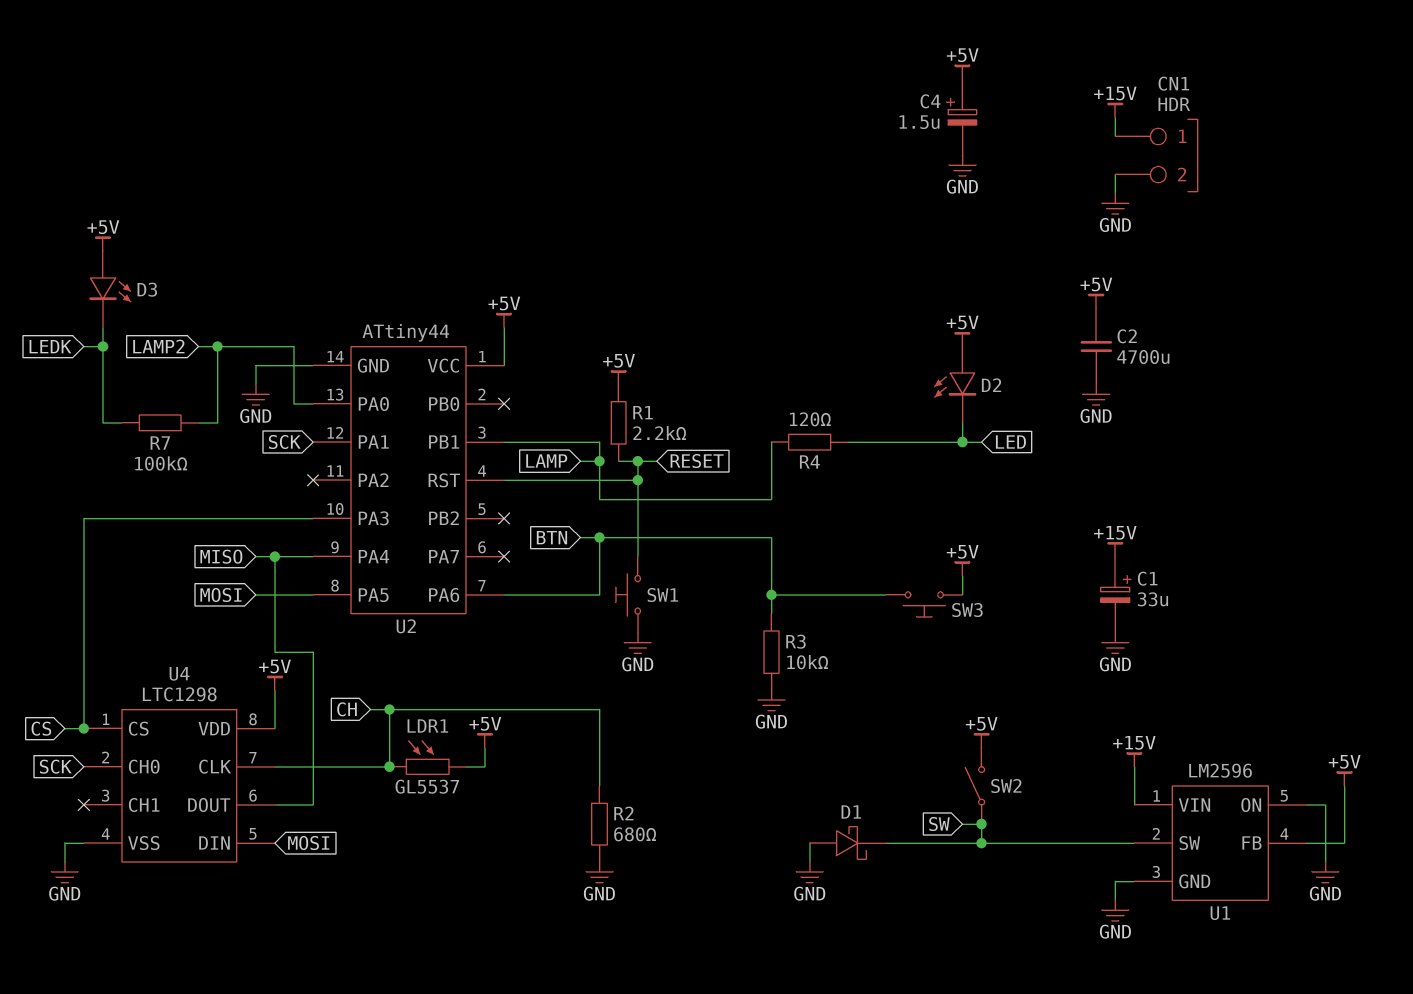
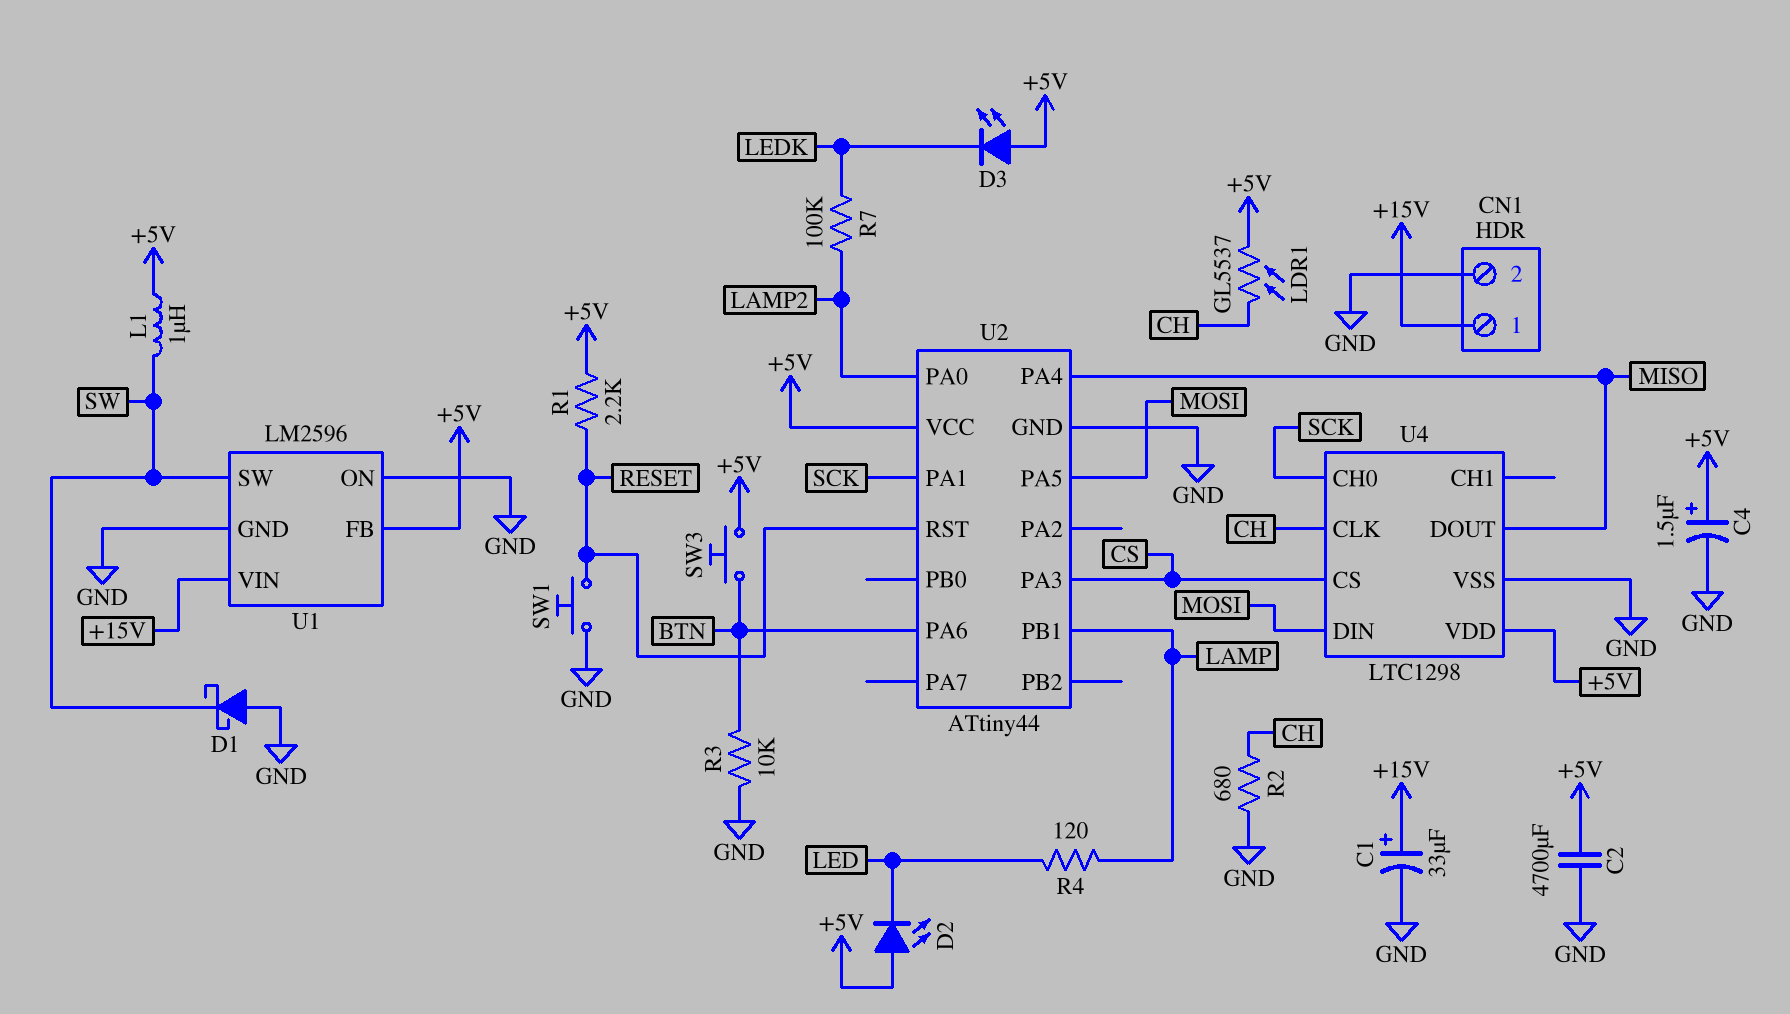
L1: none -> 1uH (+5V, SW)
SW2: switch (+5V, SW) -> none

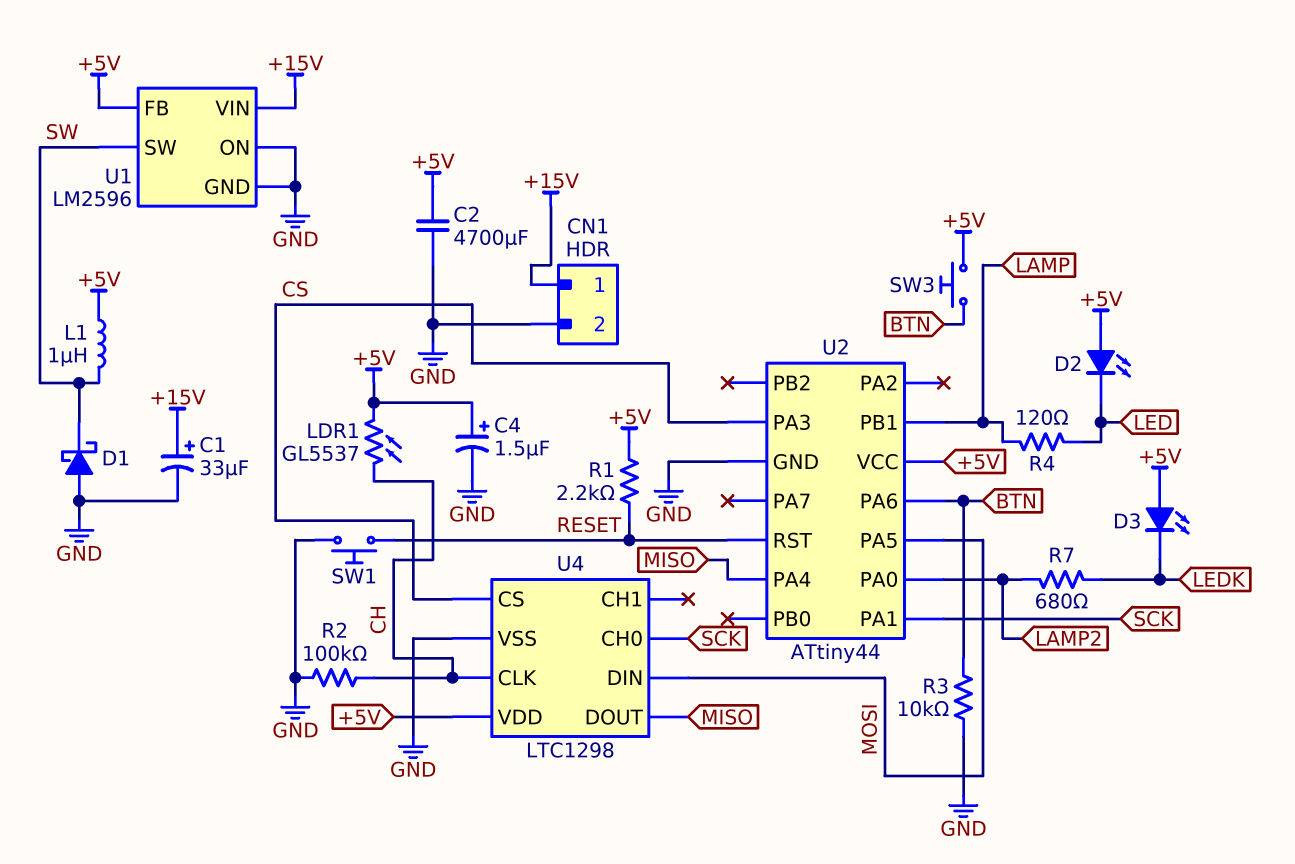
R2: 680 (CH, GND) -> 100k (CH, GND)
R7: 100k (LAMP2, LEDK) -> 680 (LAMP2, LEDK)

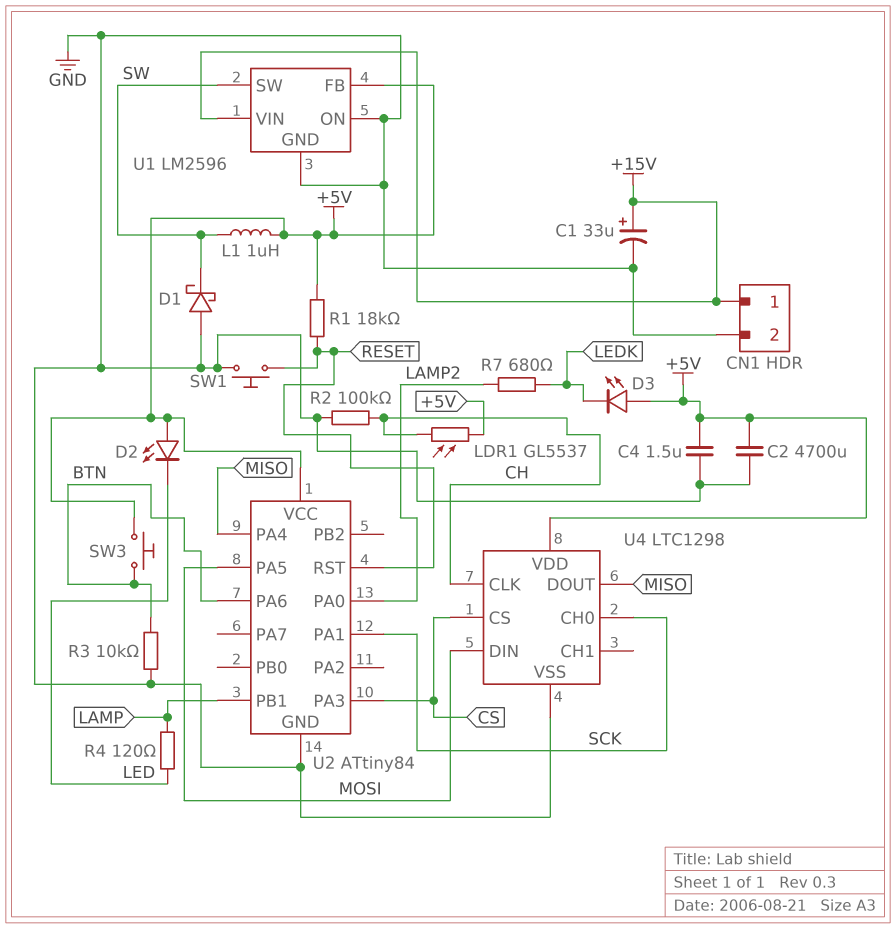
C4: 1.5uF (plus +5V, minus GND) -> 1.5uF (+5V, GND)
R1: 2.2k (+5V, RESET) -> 18k (+5V, RESET)
U2: ATtiny44 -> ATtiny84

